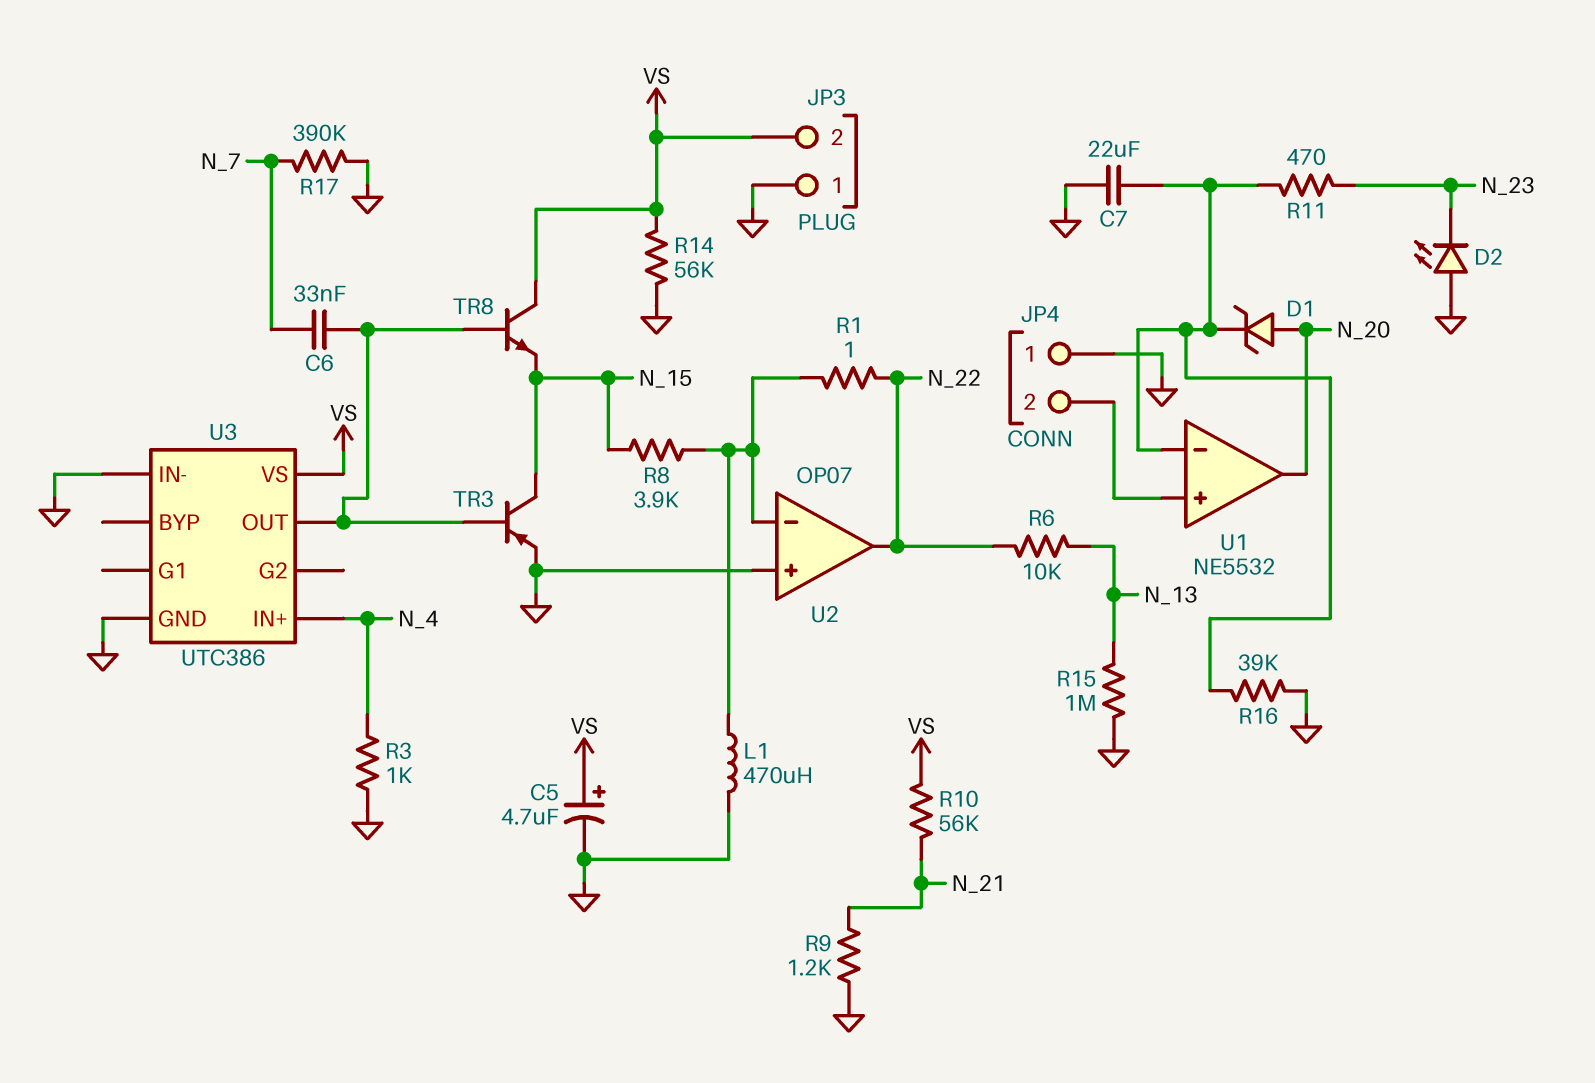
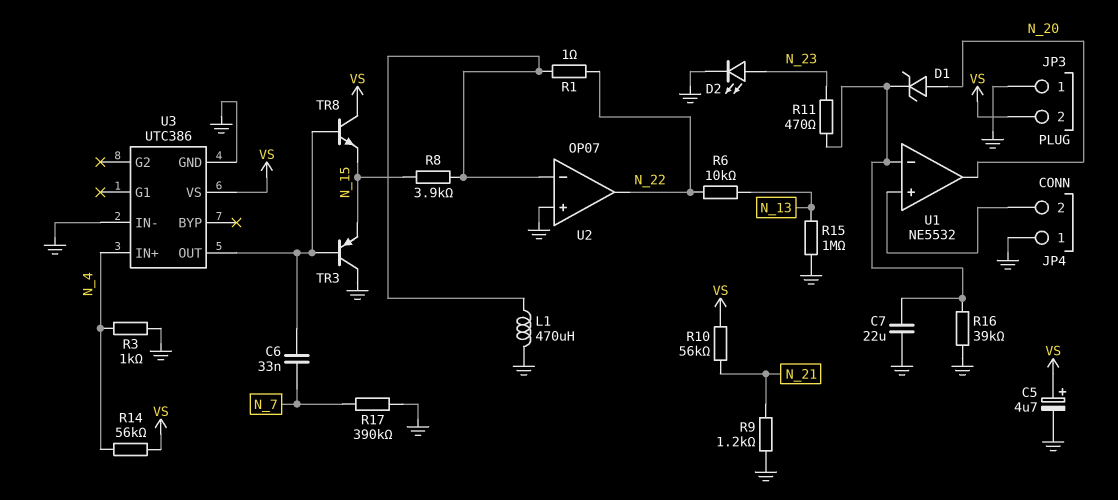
D2: LED (A GND, K N_23) -> LED (A N_23, K GND)
R14: 56k (GND, VS) -> 56k (N_4, VS)
TR3: PNP (B U3/OUT, C N_15, E GND) -> PNP (B U3/OUT, C GND, E N_15)

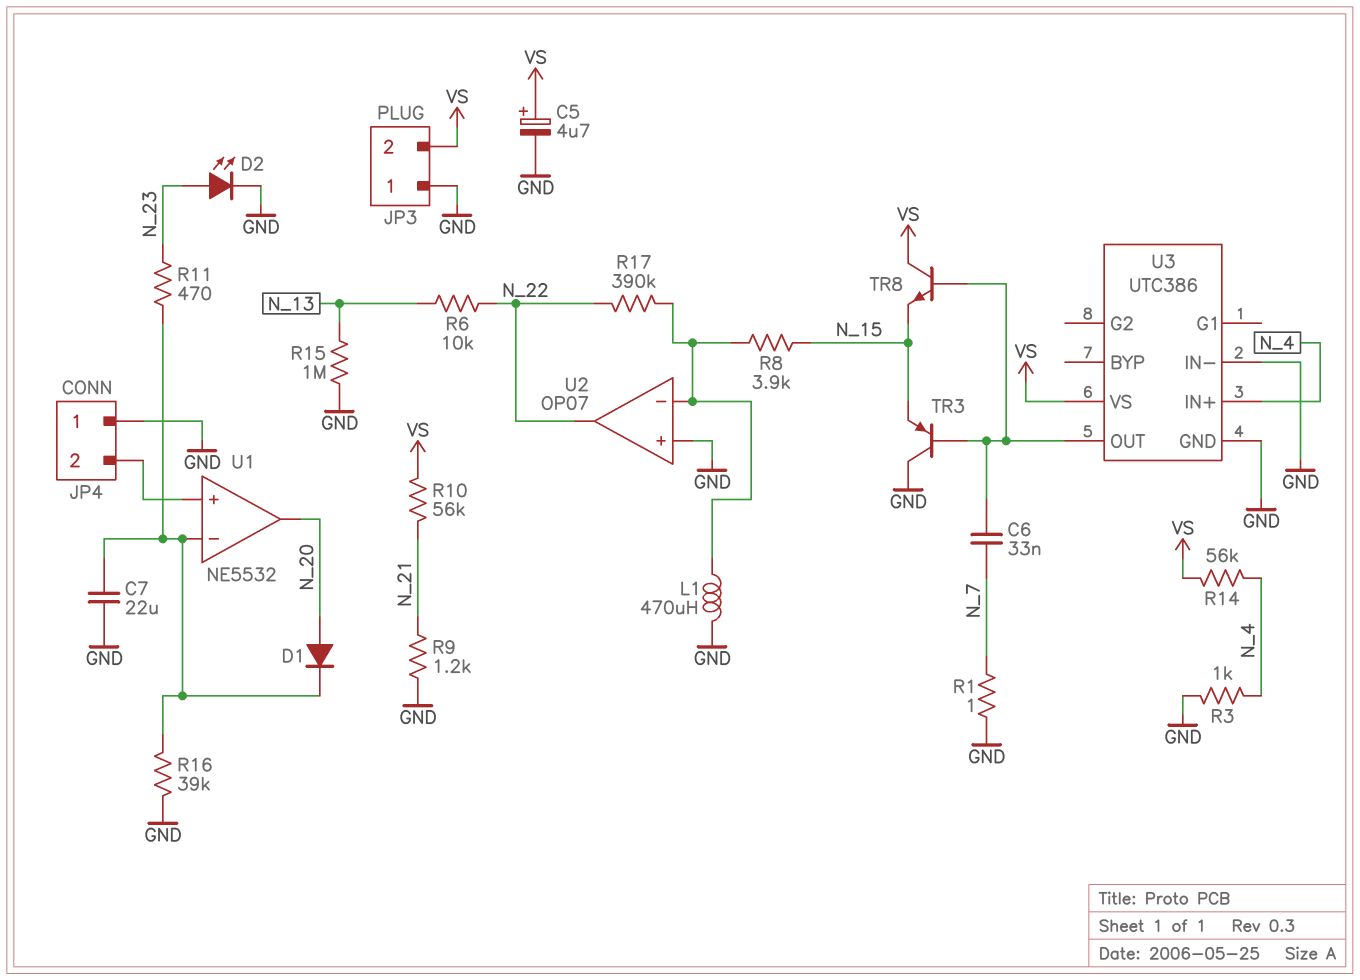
D1: zener (A N_20, K U1/in-) -> diode (A N_20, K U1/in-)
R1: 1 (N_22, U2/in-) -> 1 (GND, N_7)
R17: 390k (GND, N_7) -> 390k (N_22, U2/in-)

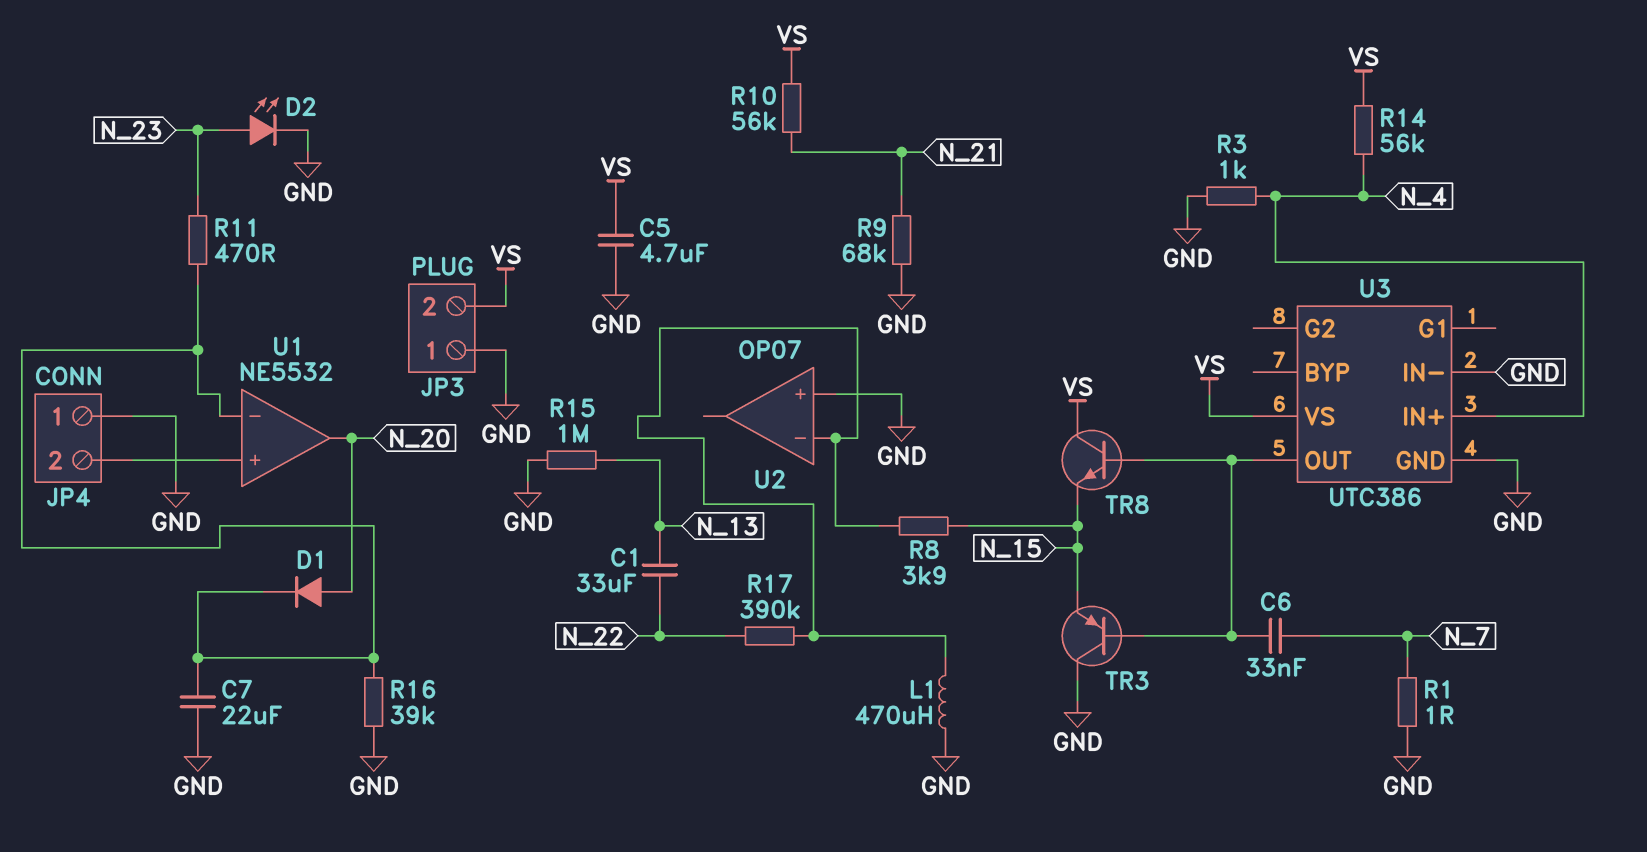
C1: none -> 33uF (N_13, N_22)
C5: 4.7uF (plus VS, minus GND) -> 4.7uF (GND, VS)
R6: 10k (N_13, N_22) -> none
R9: 1.2k (GND, N_21) -> 68k (GND, N_21)
U2 pin out: N_22 -> none

